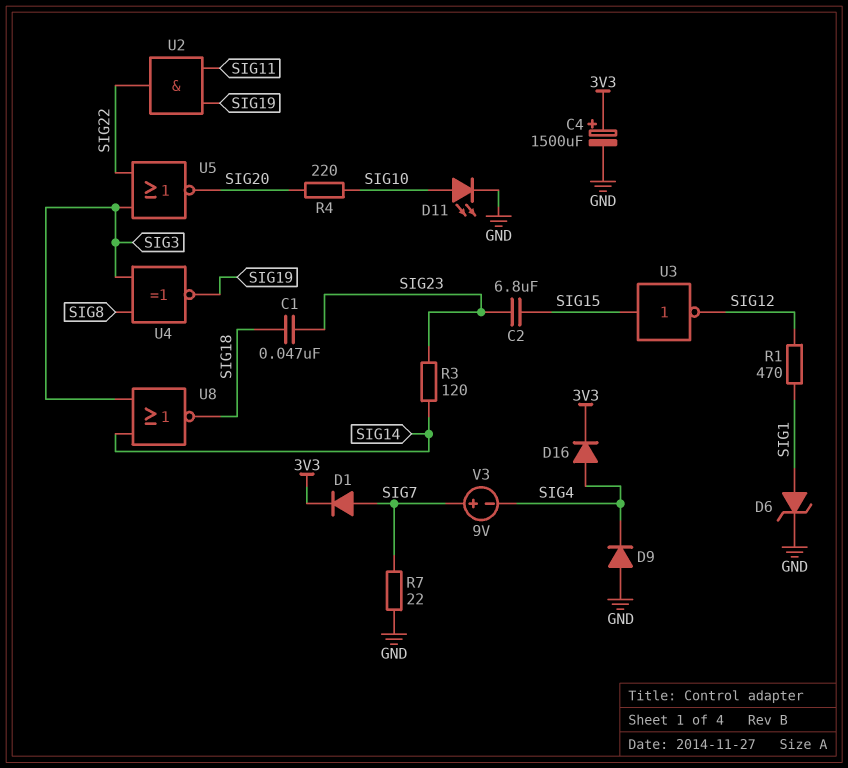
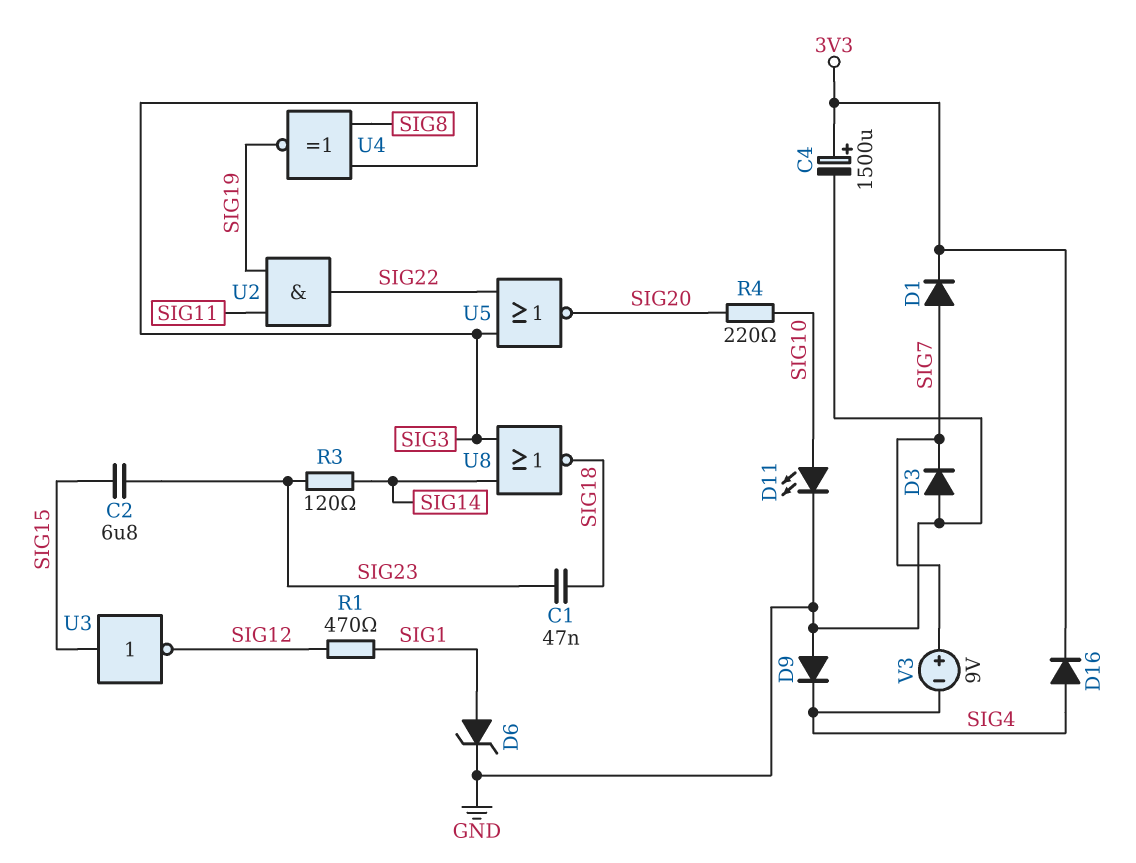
D3: none -> diode (A GND, K SIG7)
R7: 22 (GND, SIG7) -> none

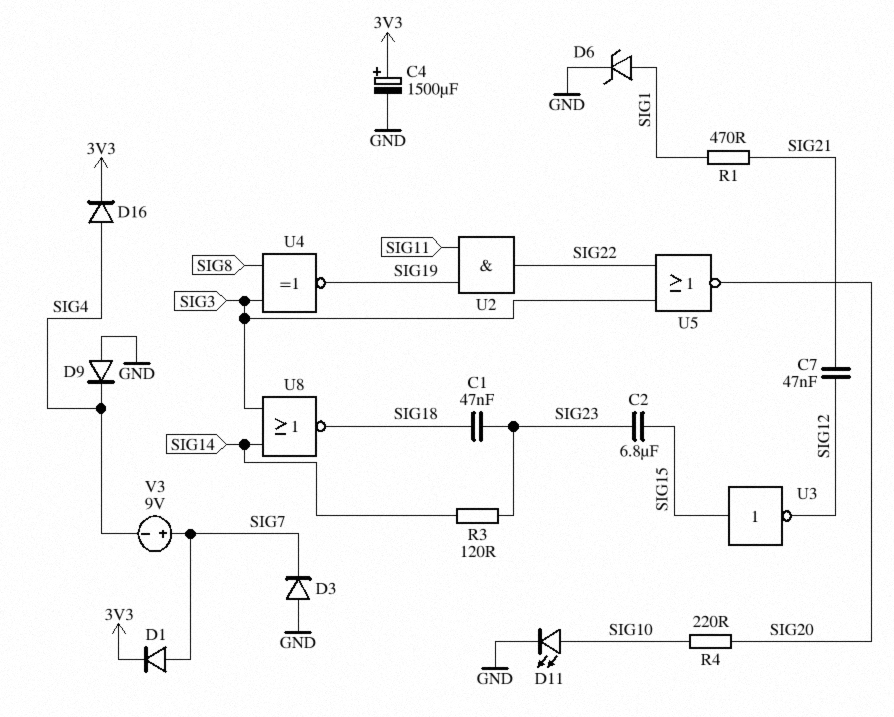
C7: none -> 47nF (SIG12, SIG21)
R1: 470 (SIG1, SIG12) -> 470 (SIG1, SIG21)

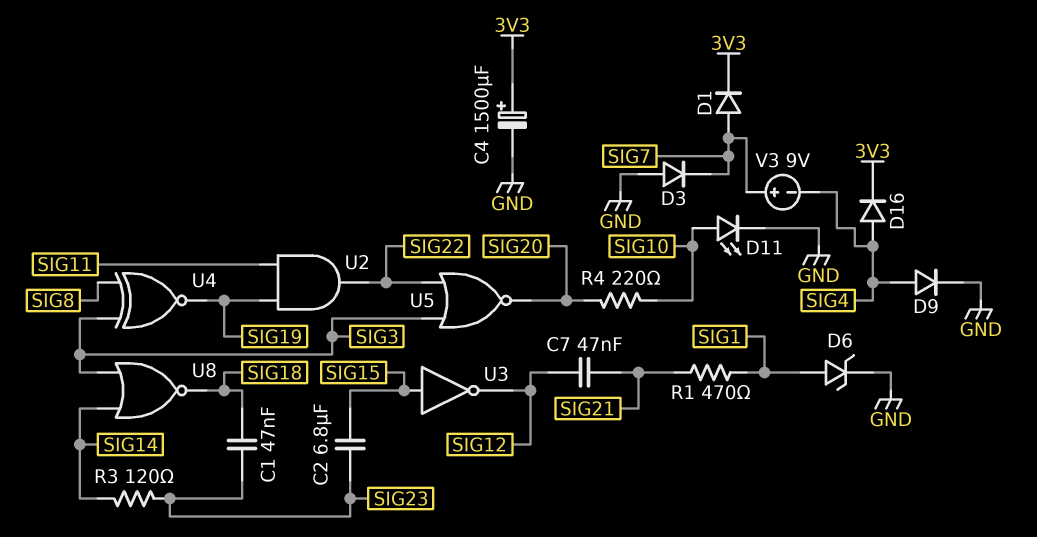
D9: diode (A GND, K SIG4) -> diode (A SIG4, K GND)

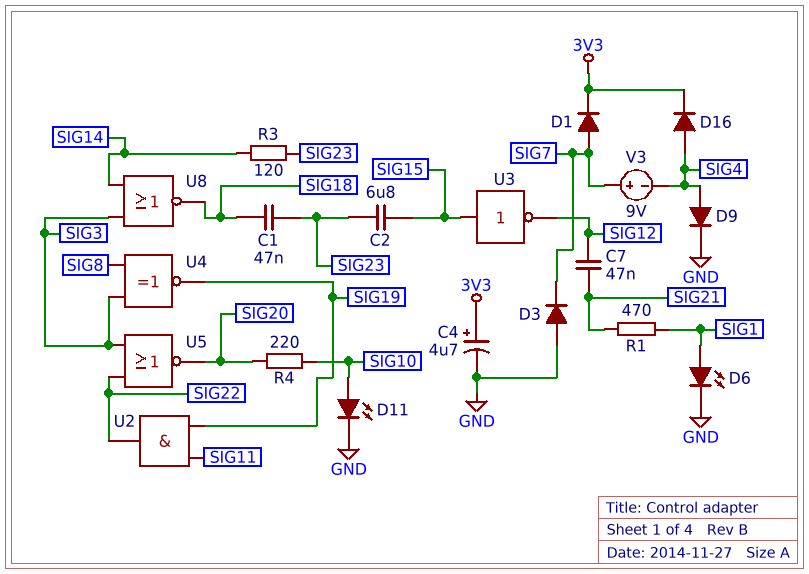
C4: 1500uF (plus 3V3, minus GND) -> 4.7uF (plus 3V3, minus GND)
D6: zener (A SIG1, K GND) -> LED (A SIG1, K GND)

